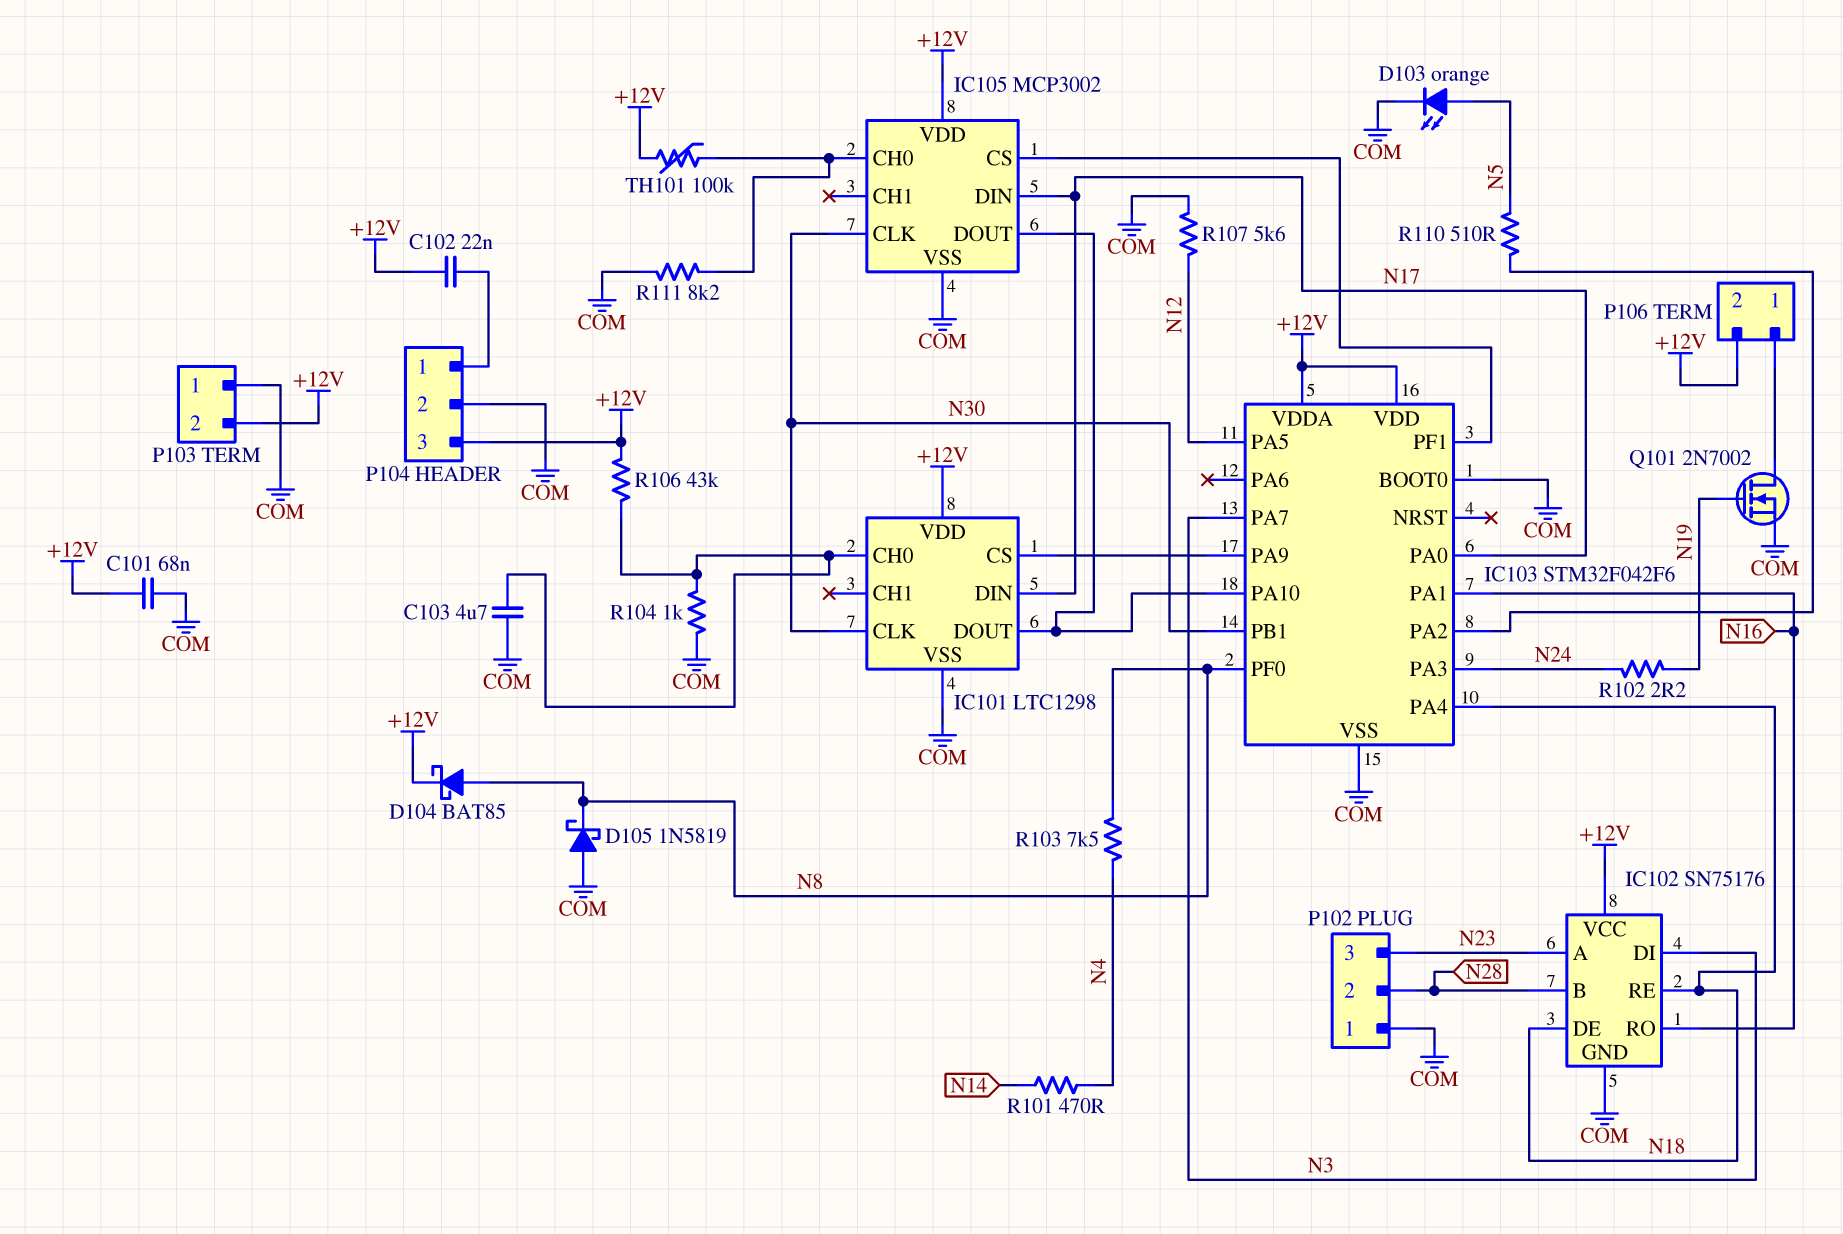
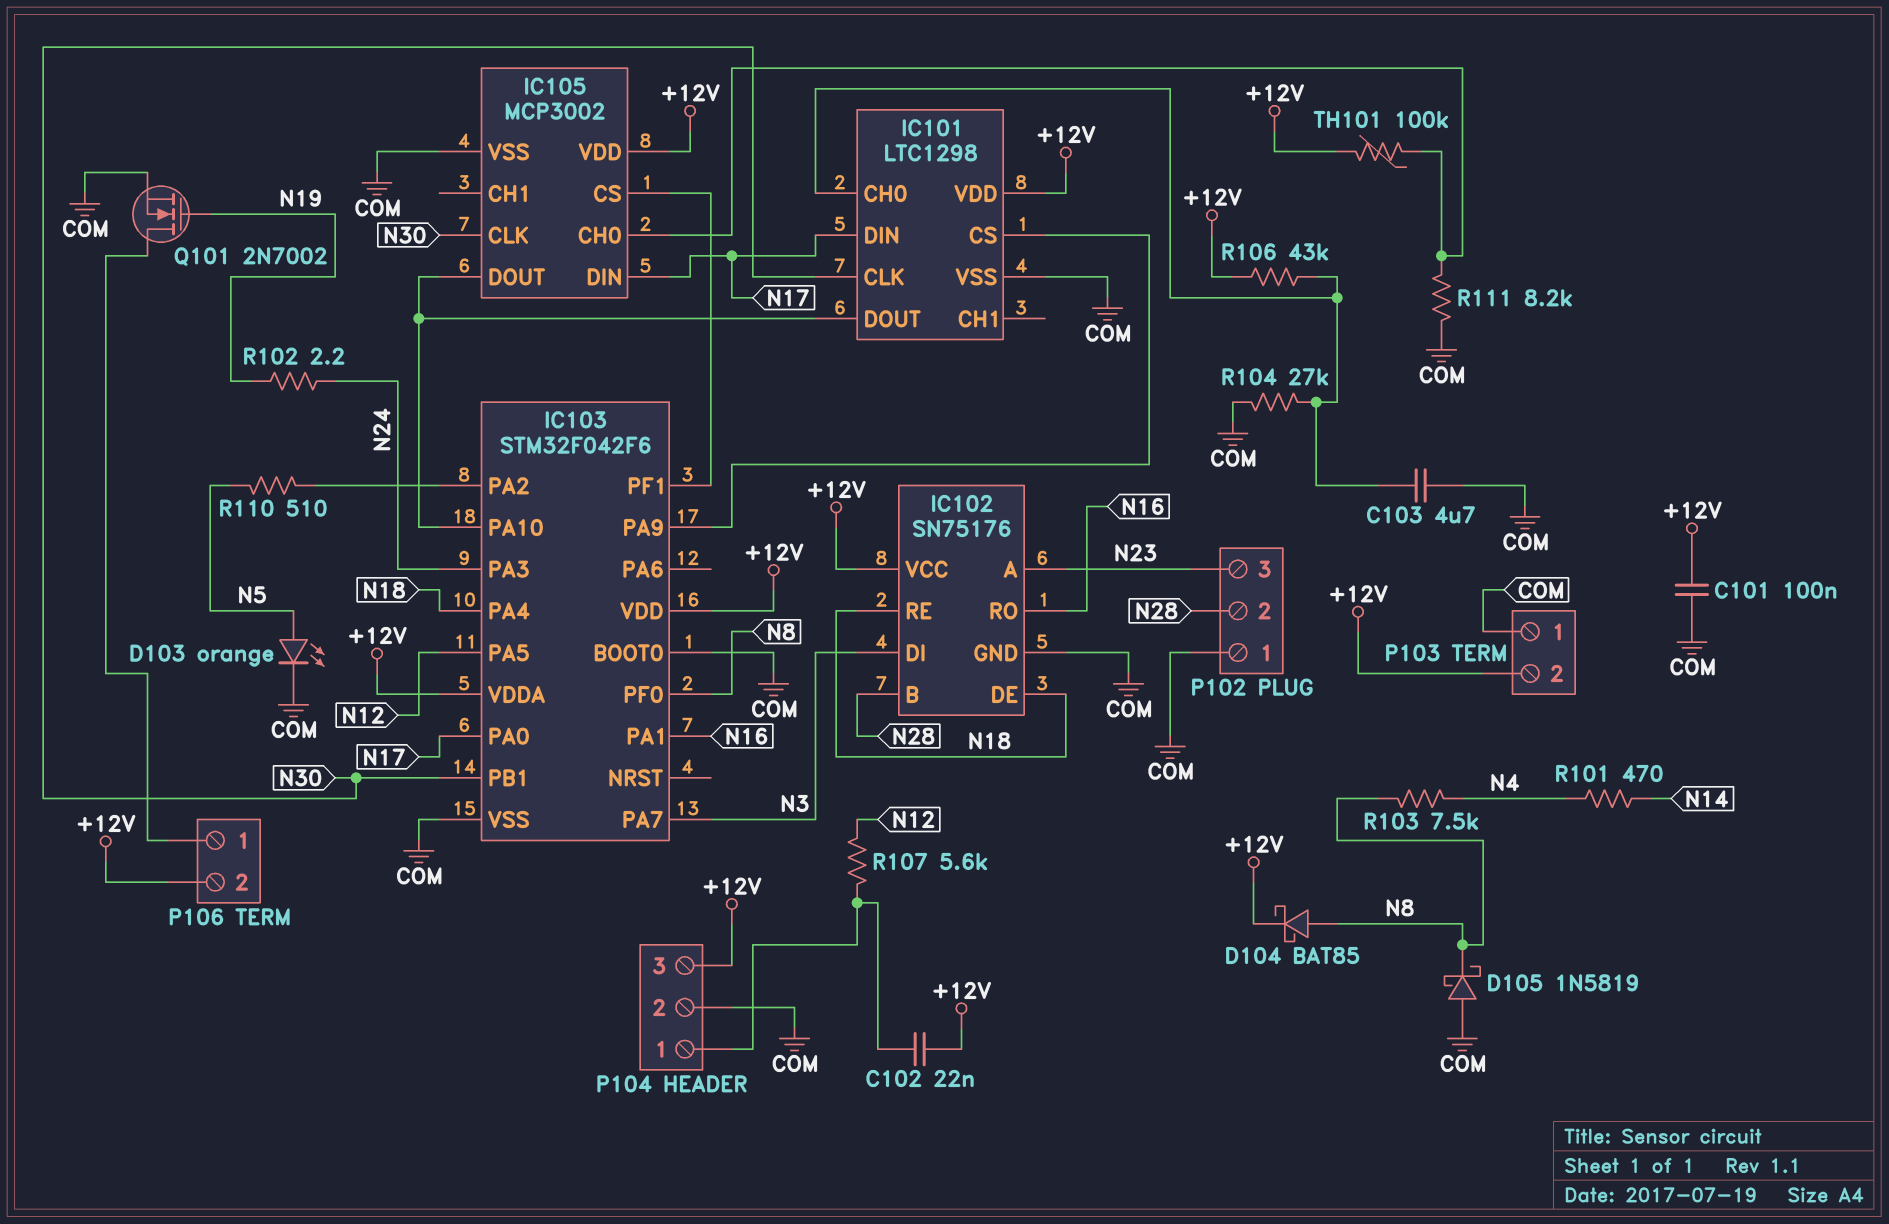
C101: 68nF (+12V, COM) -> 100nF (+12V, COM)
R104: 1k (COM, IC101/CH0) -> 27k (COM, IC101/CH0)
R107: 5.6k (COM, N12) -> 5.6k (N12, P104/1)

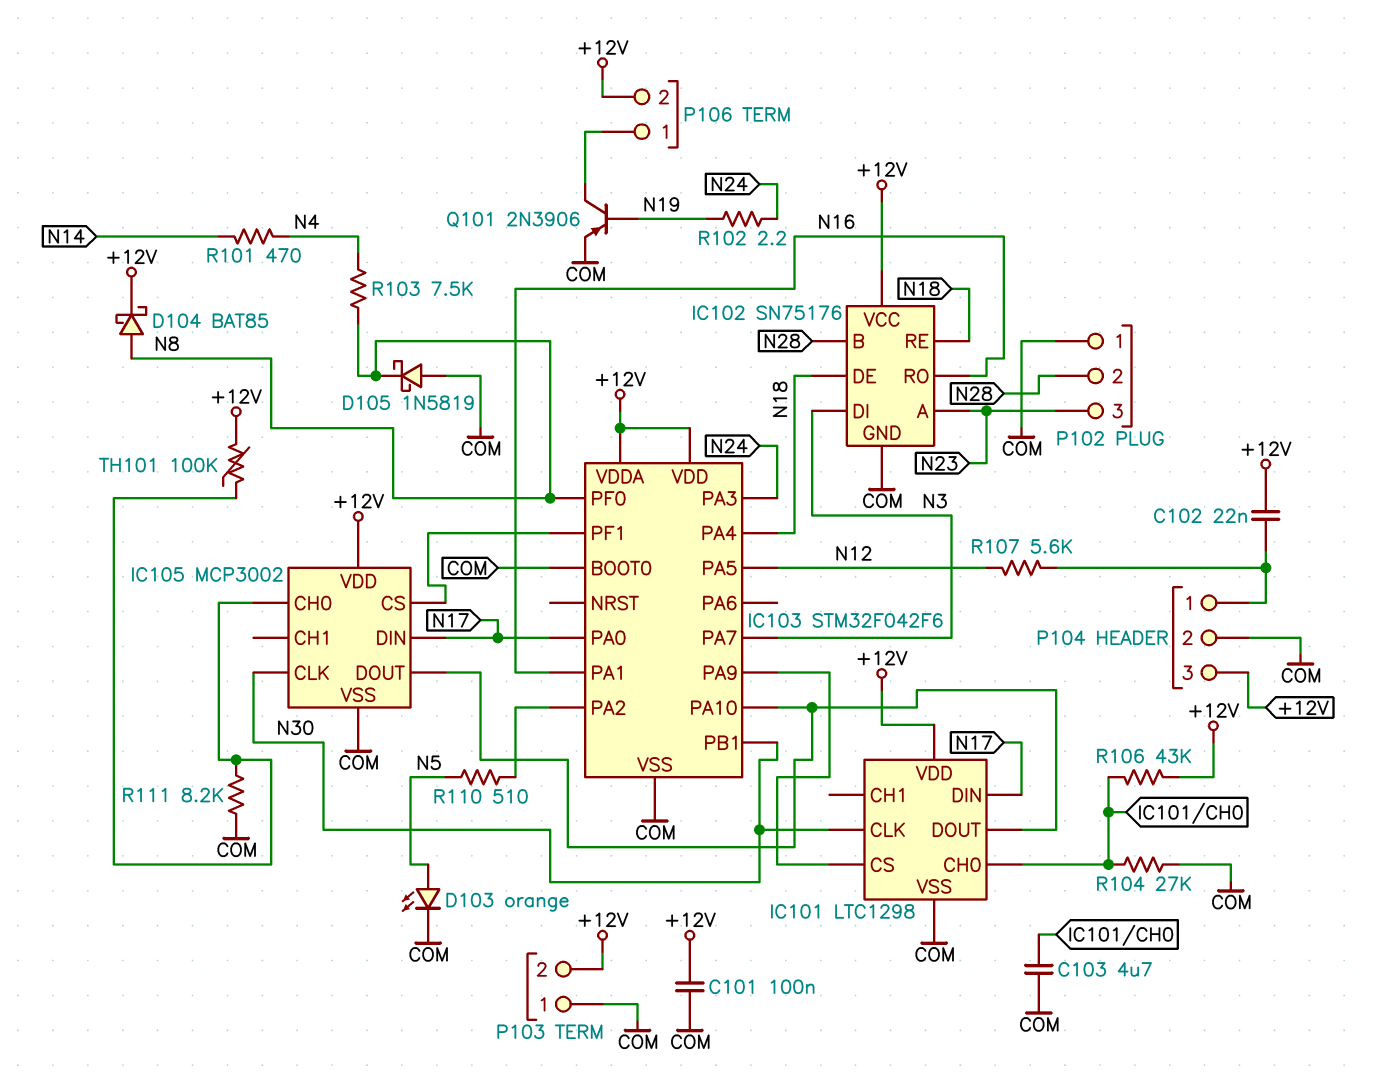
Q101: NMOS 2N7002 (G N19, D P106/1, S COM) -> PNP 2N3906 (B N19, C P106/1, E COM)

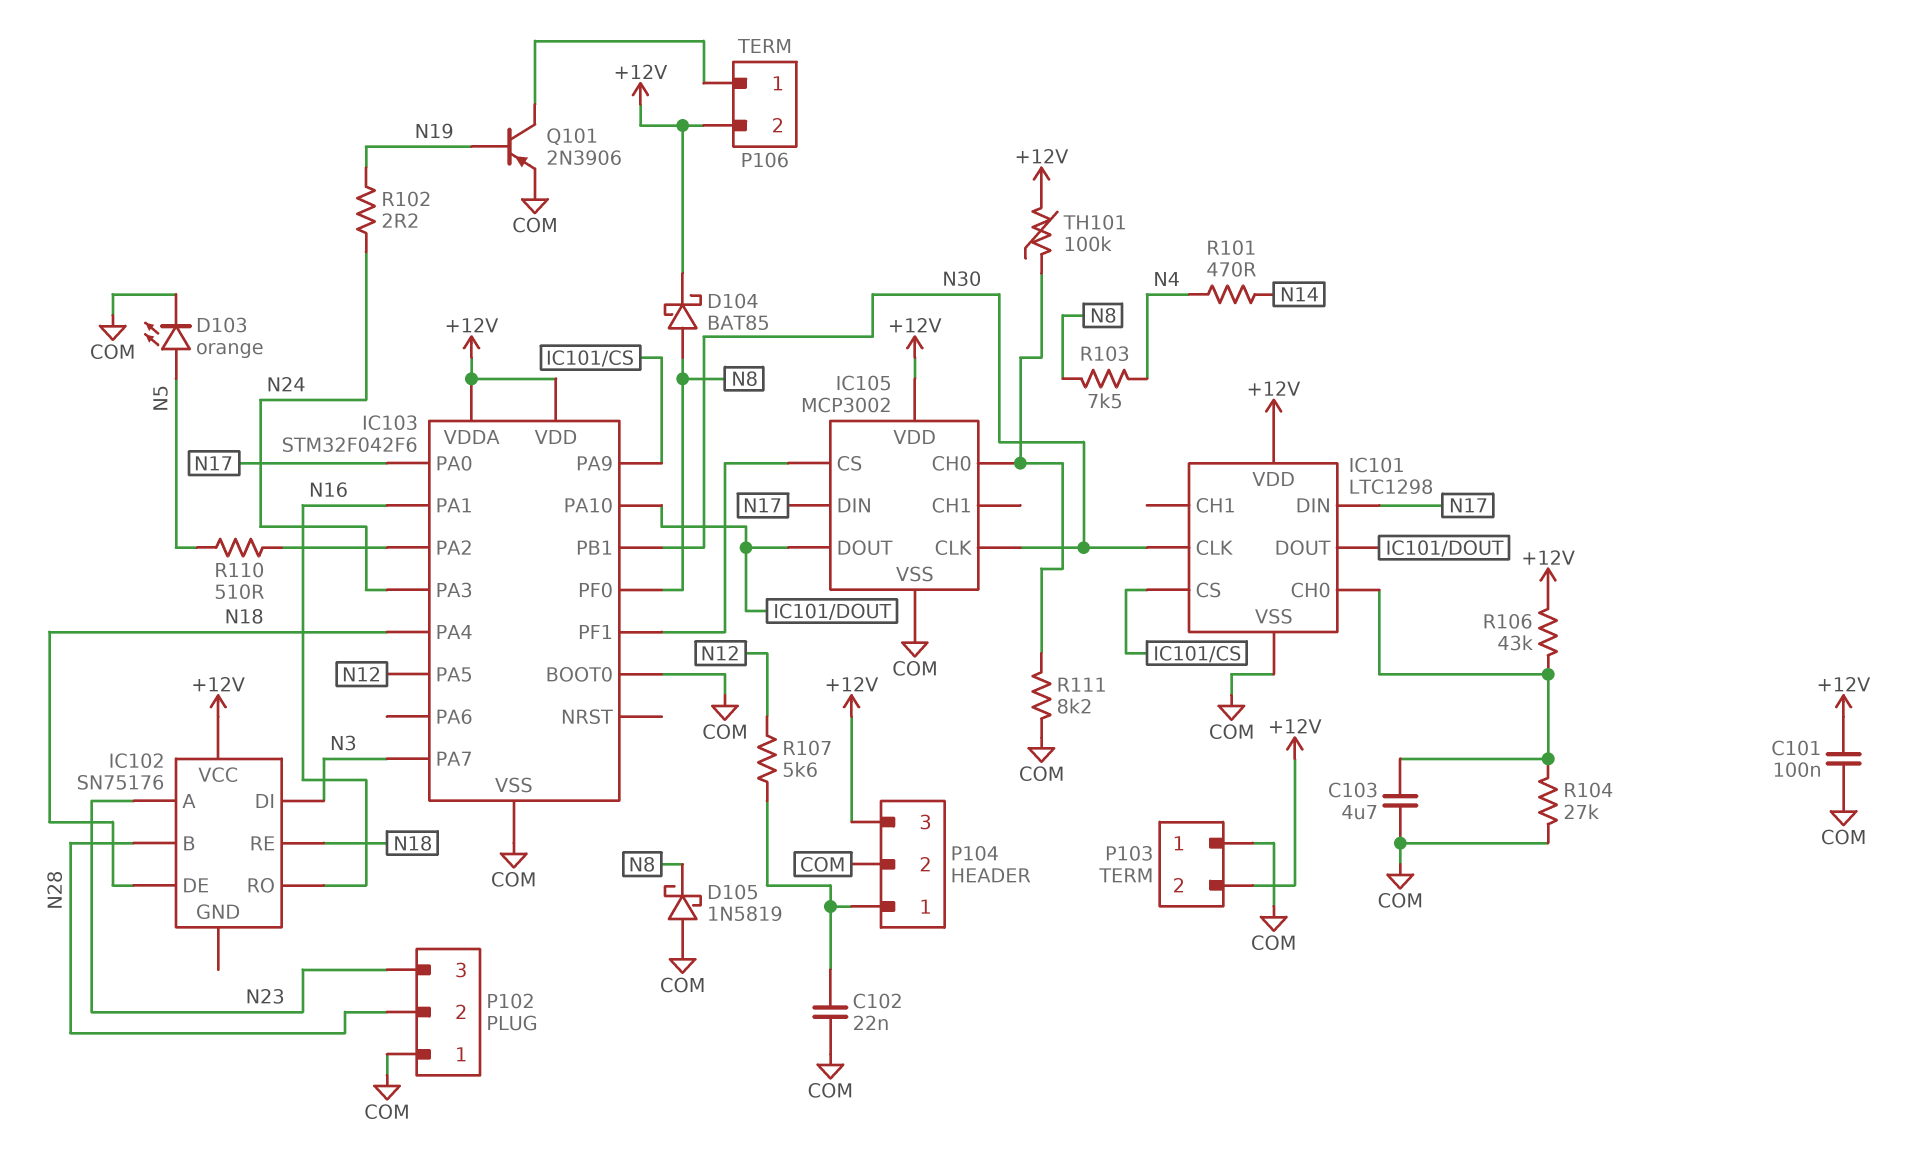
C102: 22nF (+12V, P104/1) -> 22nF (COM, P104/1)
IC102 pin GND: COM -> none

